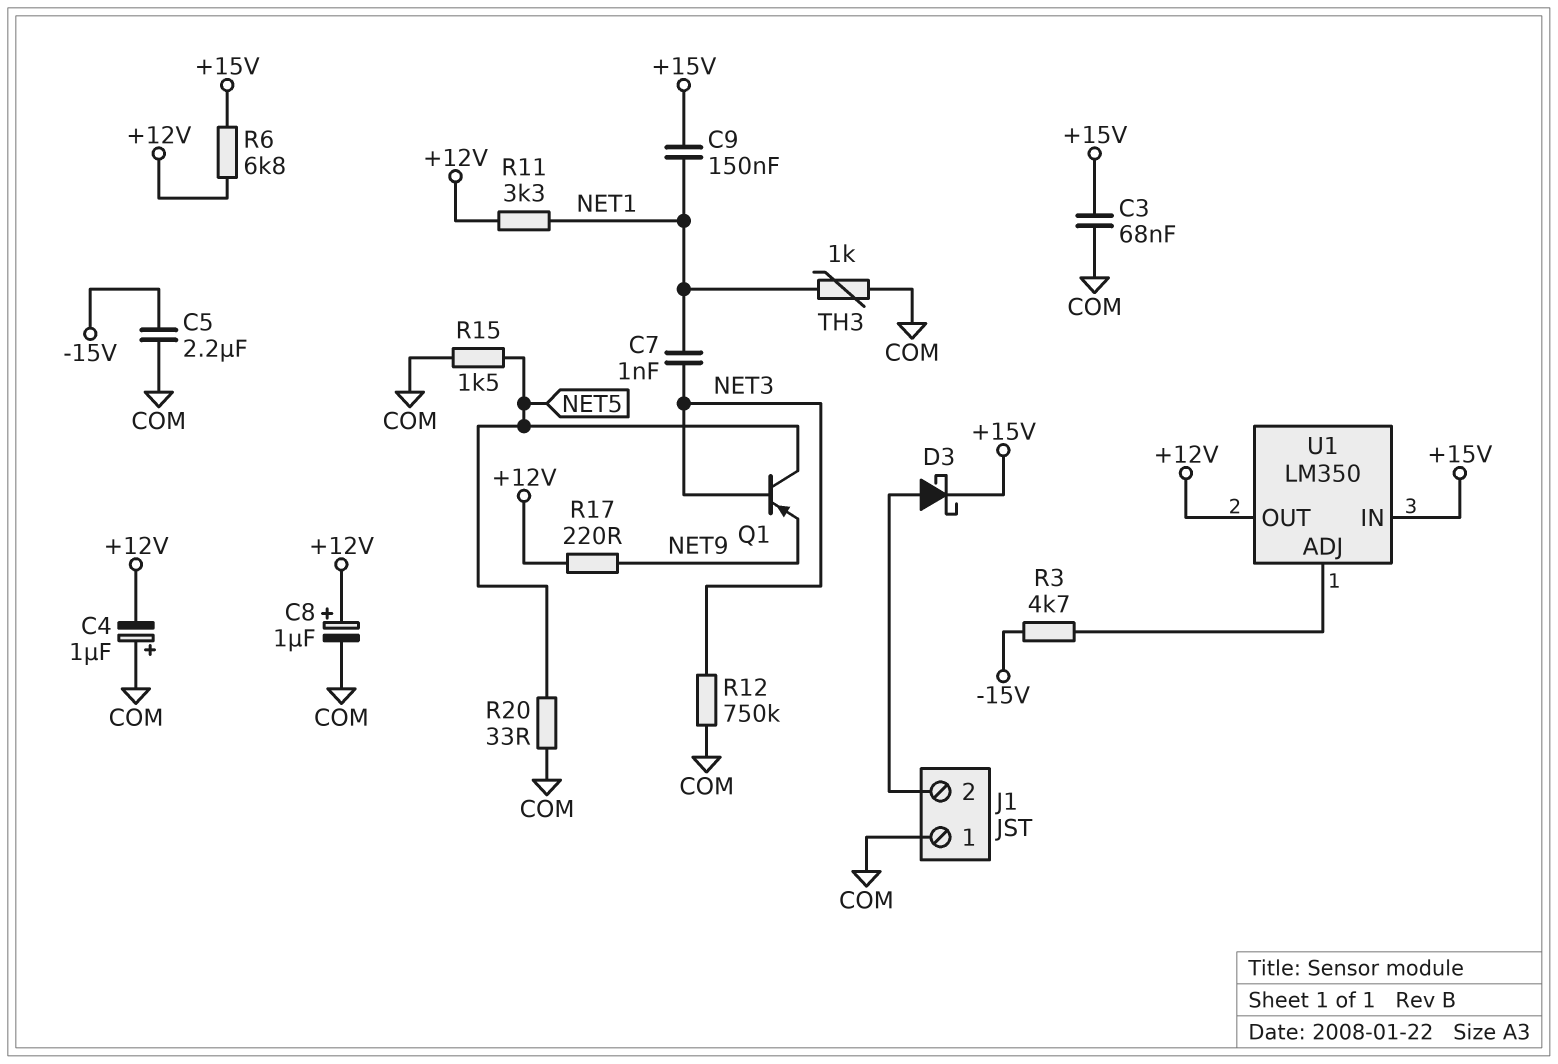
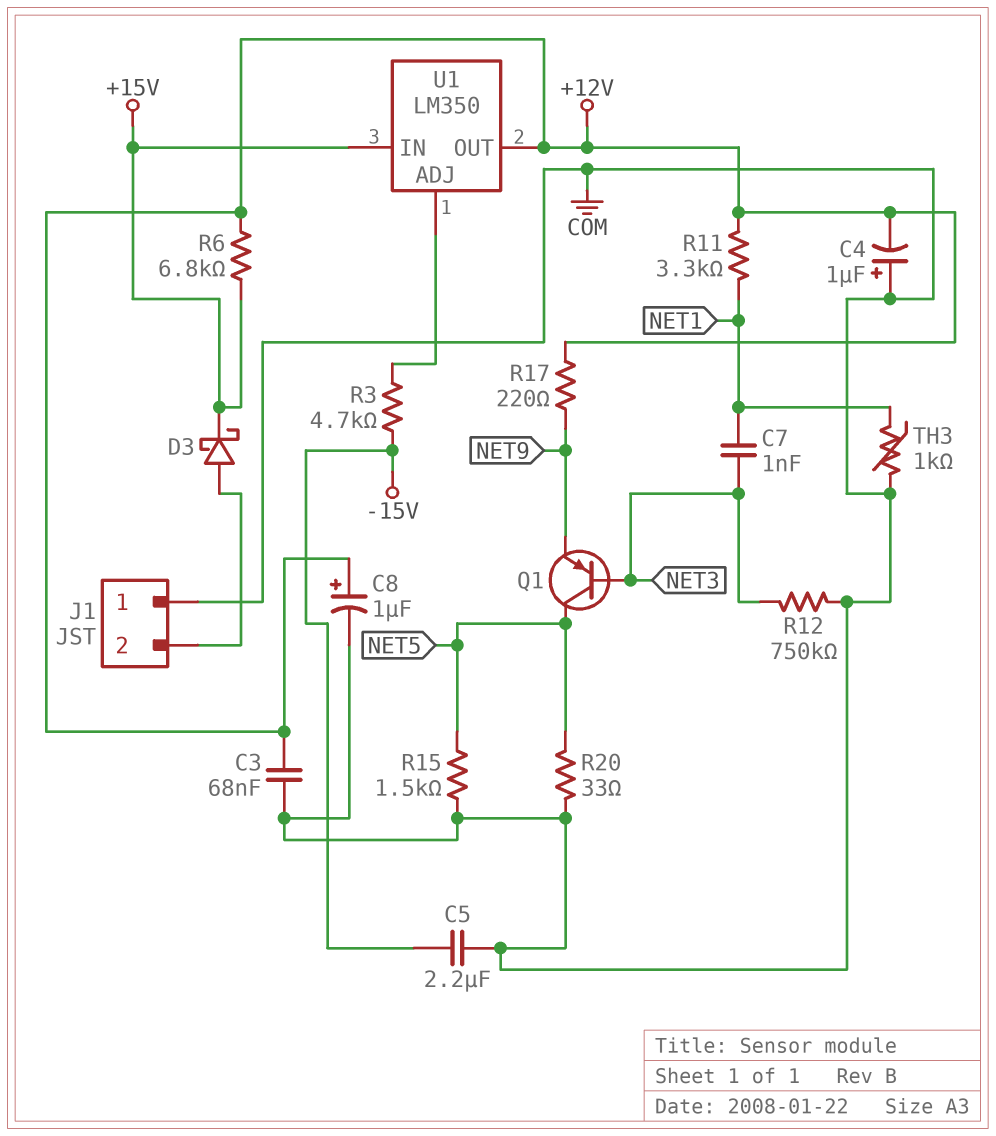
C3: 68nF (+15V, COM) -> 68nF (+12V, COM)
C9: 150nF (+15V, NET1) -> none

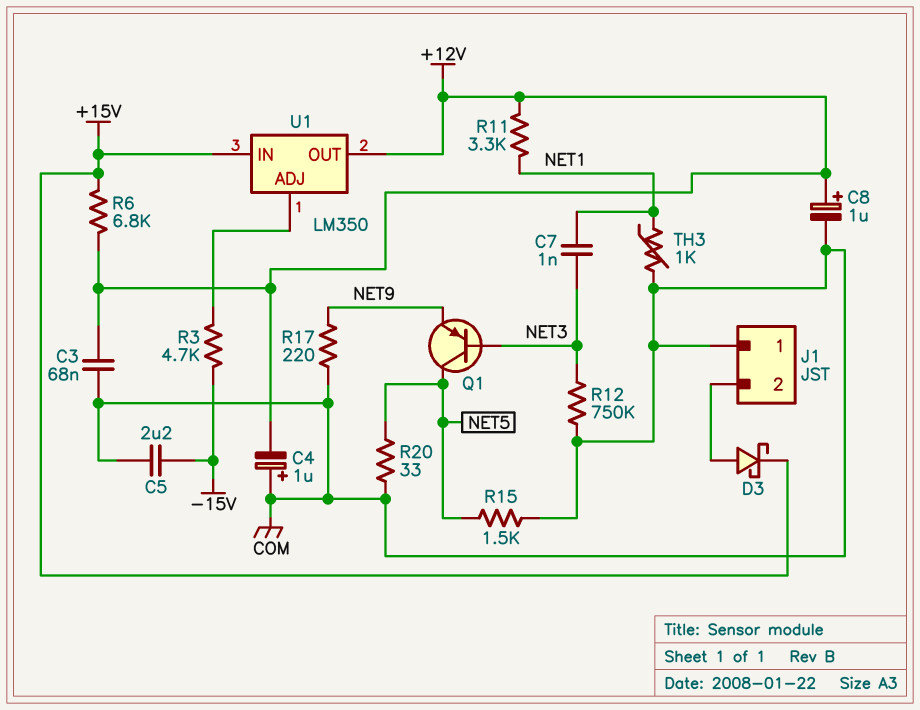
R17: 220 (+12V, NET9) -> 220 (COM, NET9)

